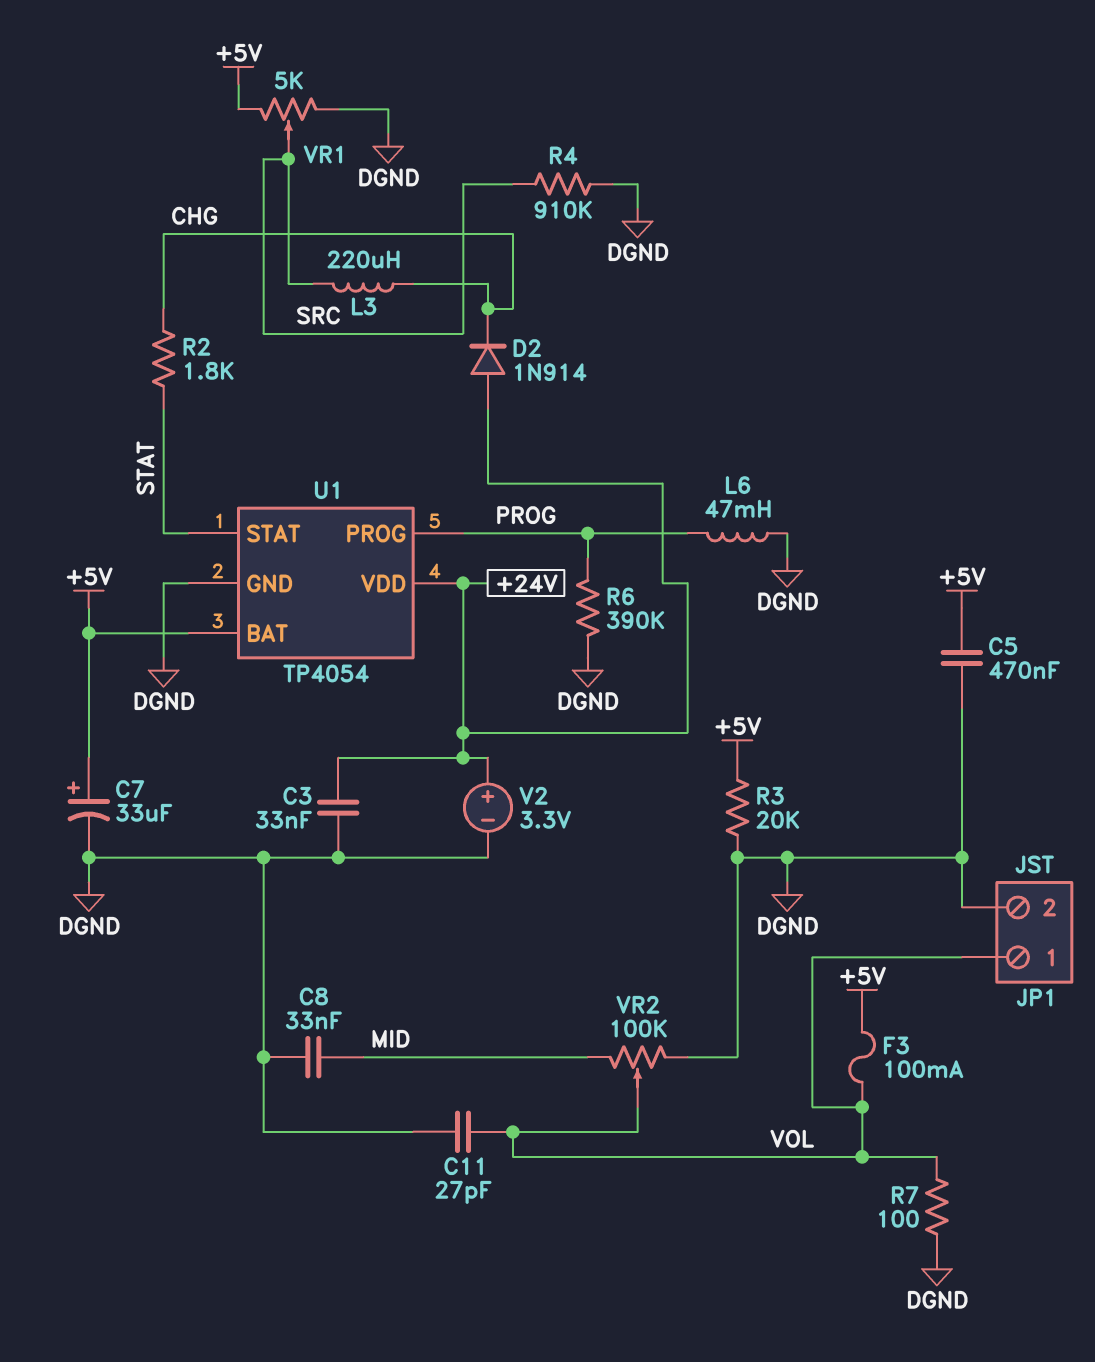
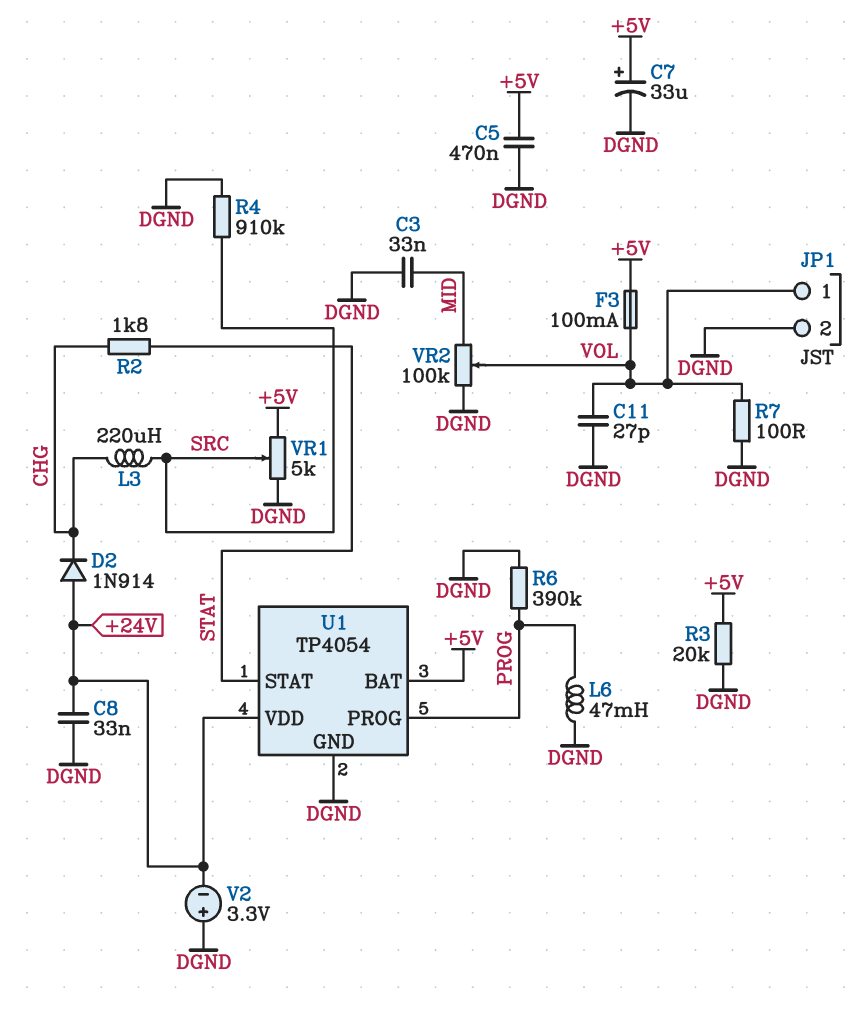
C3: 33nF (+24V, DGND) -> 33nF (DGND, MID)
C8: 33nF (DGND, MID) -> 33nF (+24V, DGND)
V2: 3.3V (plus +24V, minus DGND) -> 3.3V (plus DGND, minus +24V)

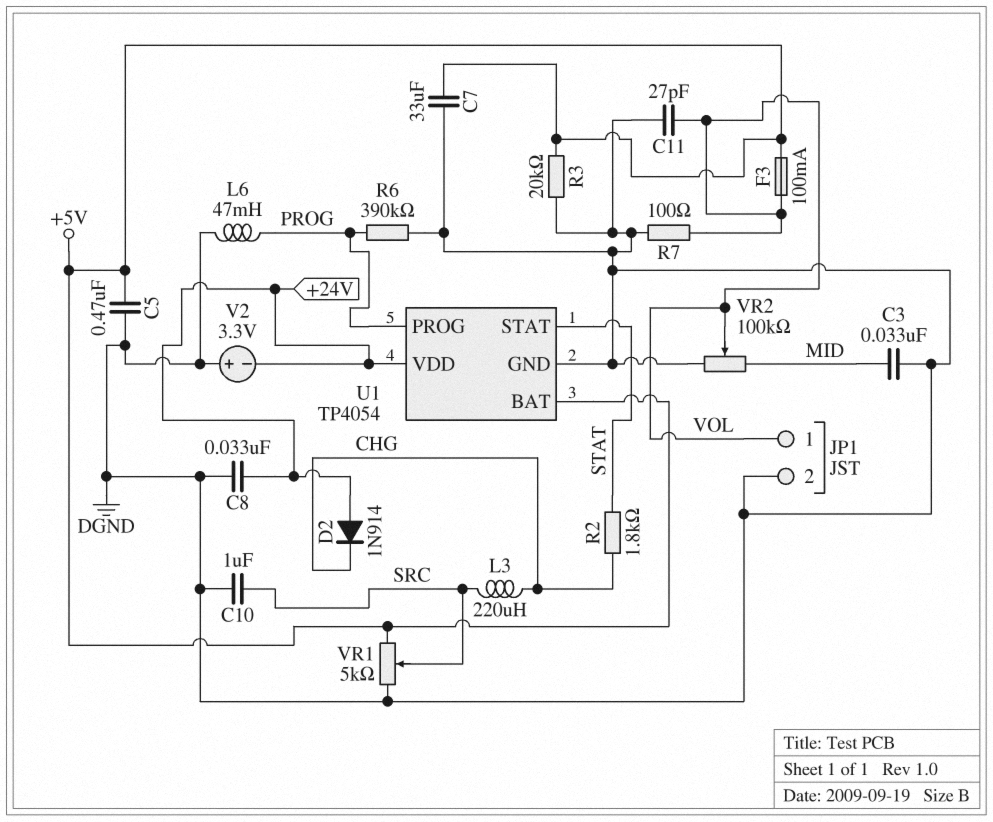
C7: 33uF (plus +5V, minus DGND) -> 33uF (+5V, DGND)
C10: none -> 1uF (DGND, SRC)
R4: 910k (DGND, SRC) -> none

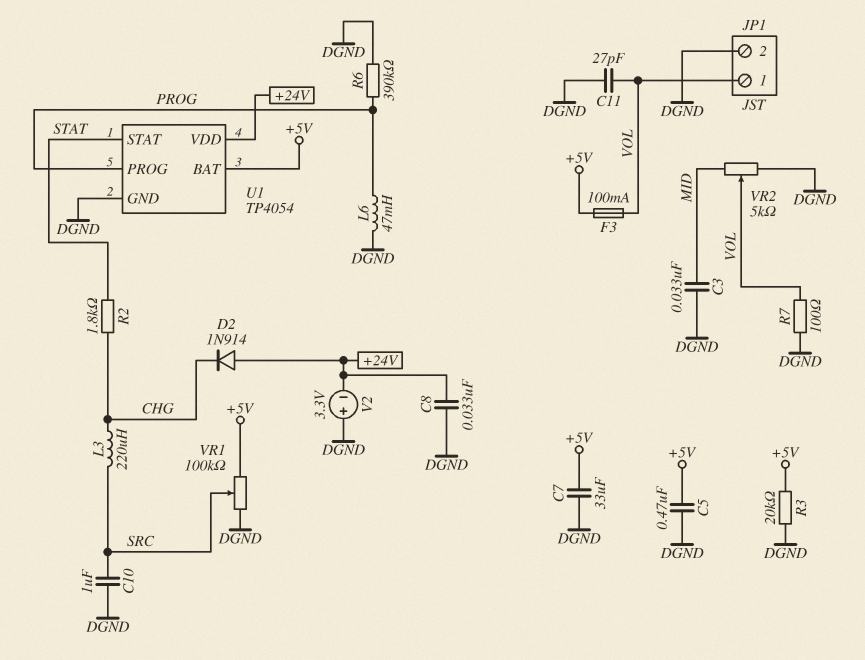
VR1: 5k (+5V, DGND, wiper SRC) -> 100k (+5V, DGND, wiper SRC)
VR2: 100k (DGND, MID, wiper VOL) -> 5k (DGND, MID, wiper VOL)

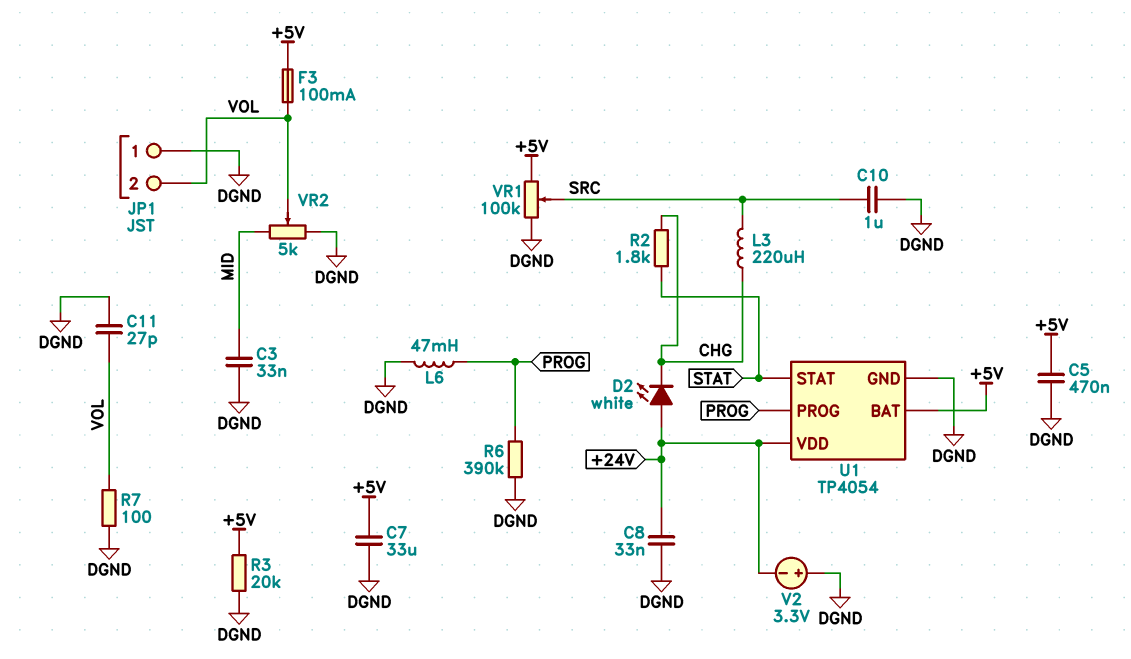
D2: diode 1N914 (A +24V, K CHG) -> LED white (A +24V, K CHG)
JP1 pin 1: VOL -> DGND
JP1 pin 2: DGND -> VOL

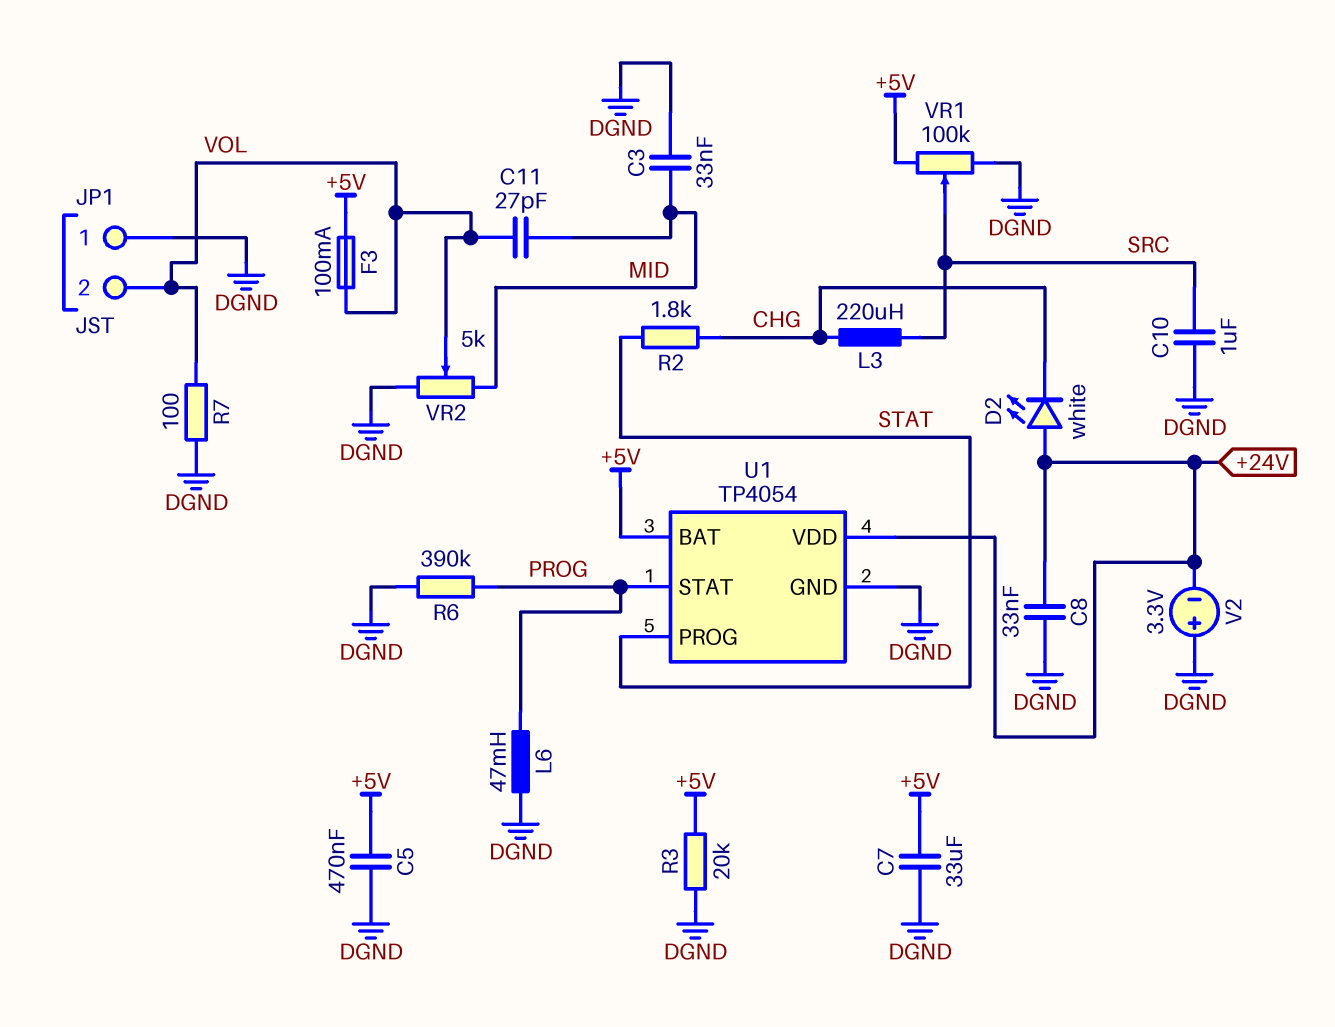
C11: 27pF (DGND, VOL) -> 27pF (MID, VOL)
U1 pin PROG: PROG -> STAT
U1 pin STAT: STAT -> PROG

